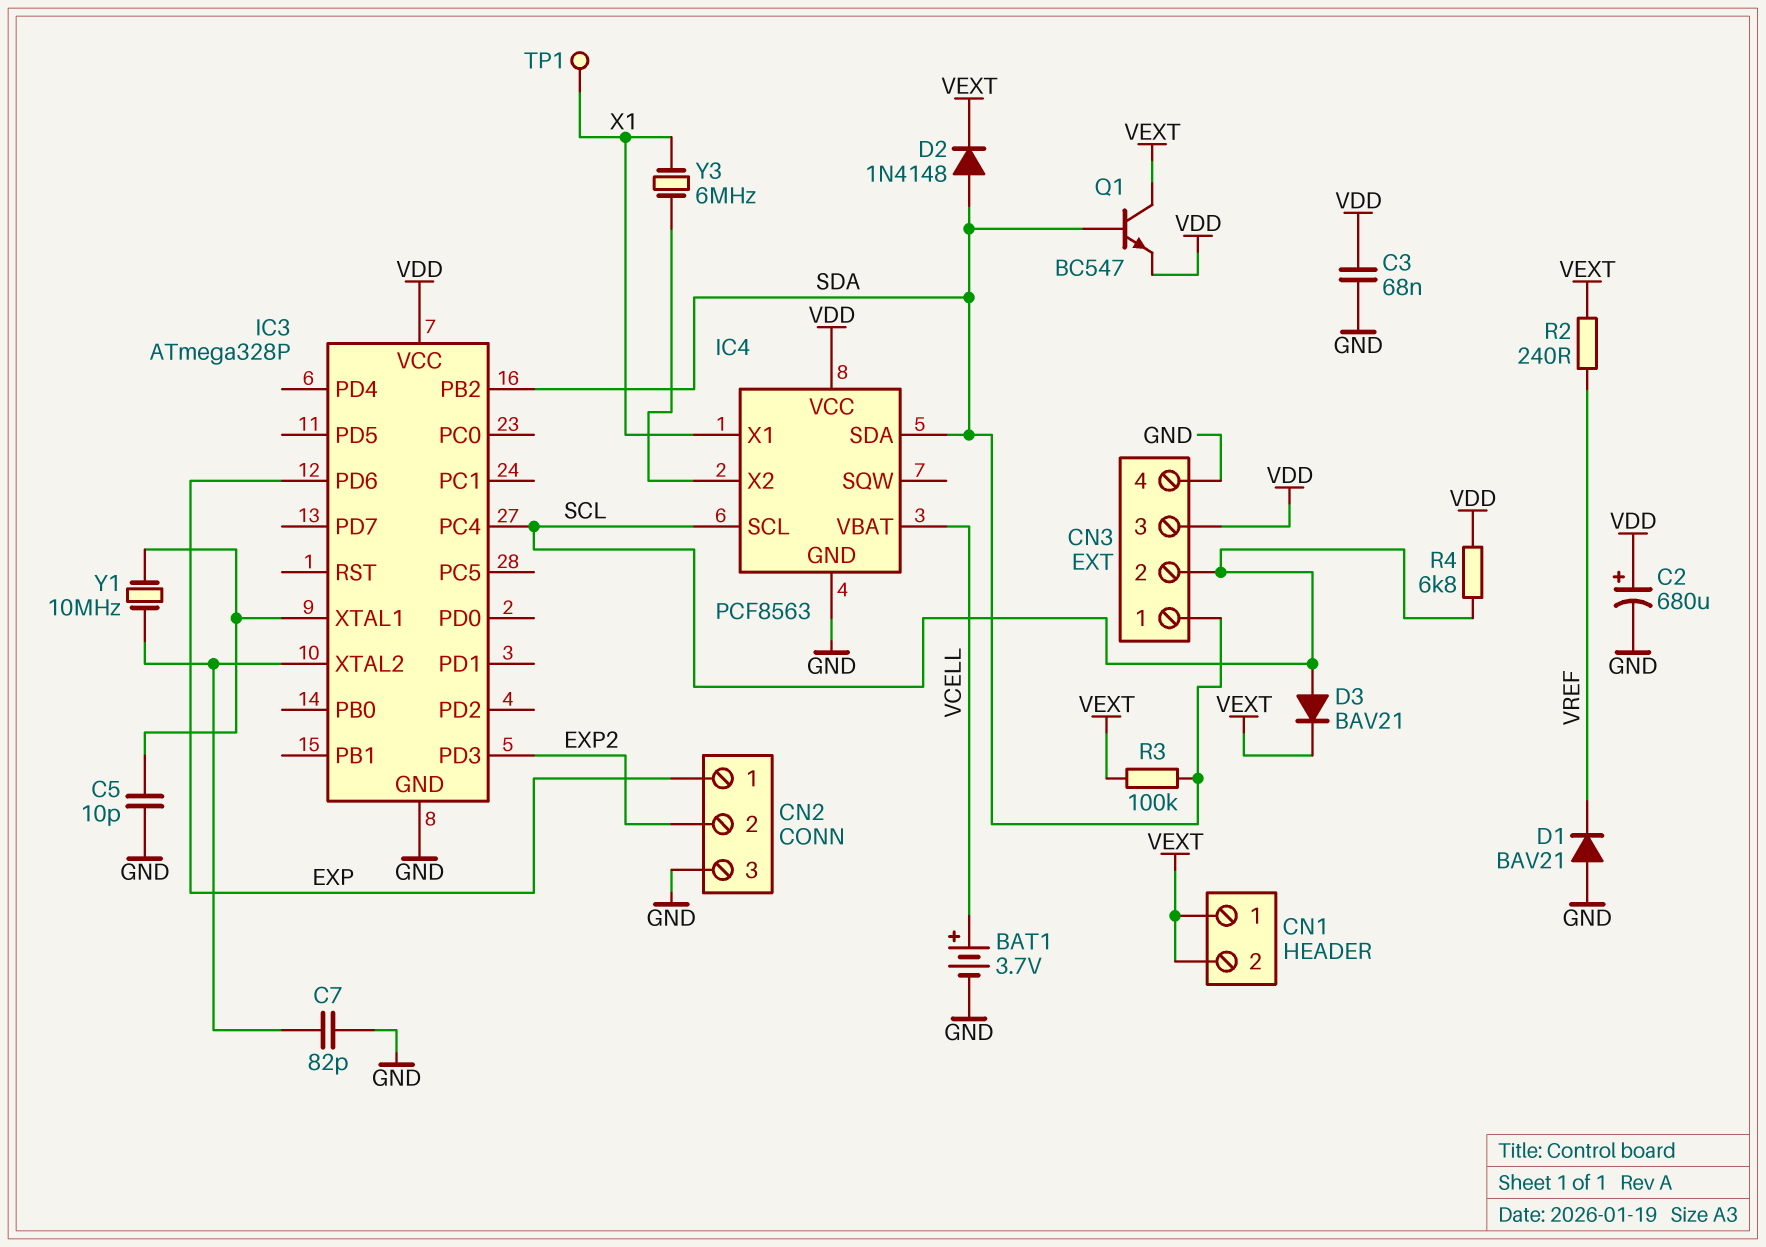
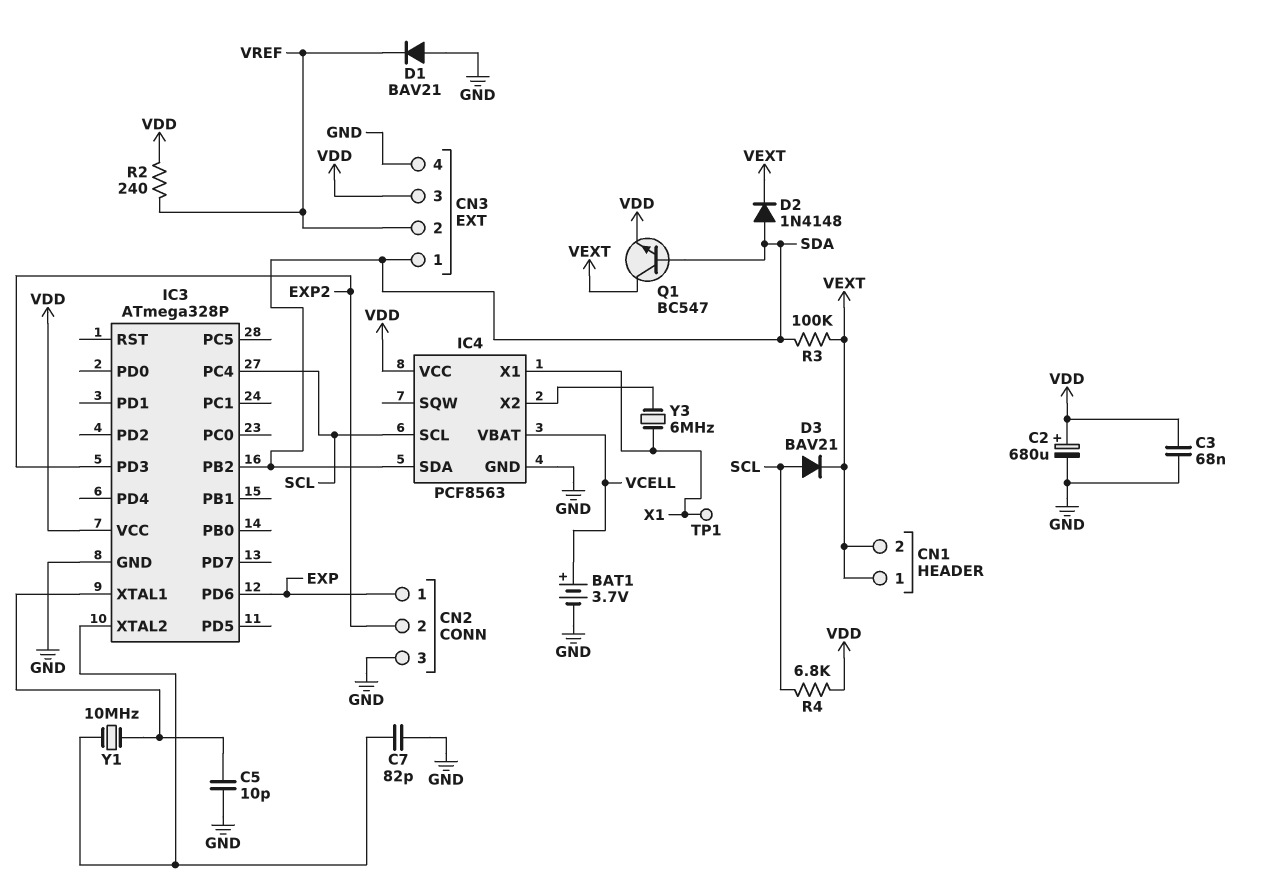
CN3 pin 2: SCL -> VREF
R2: 240 (VEXT, VREF) -> 240 (VDD, VREF)

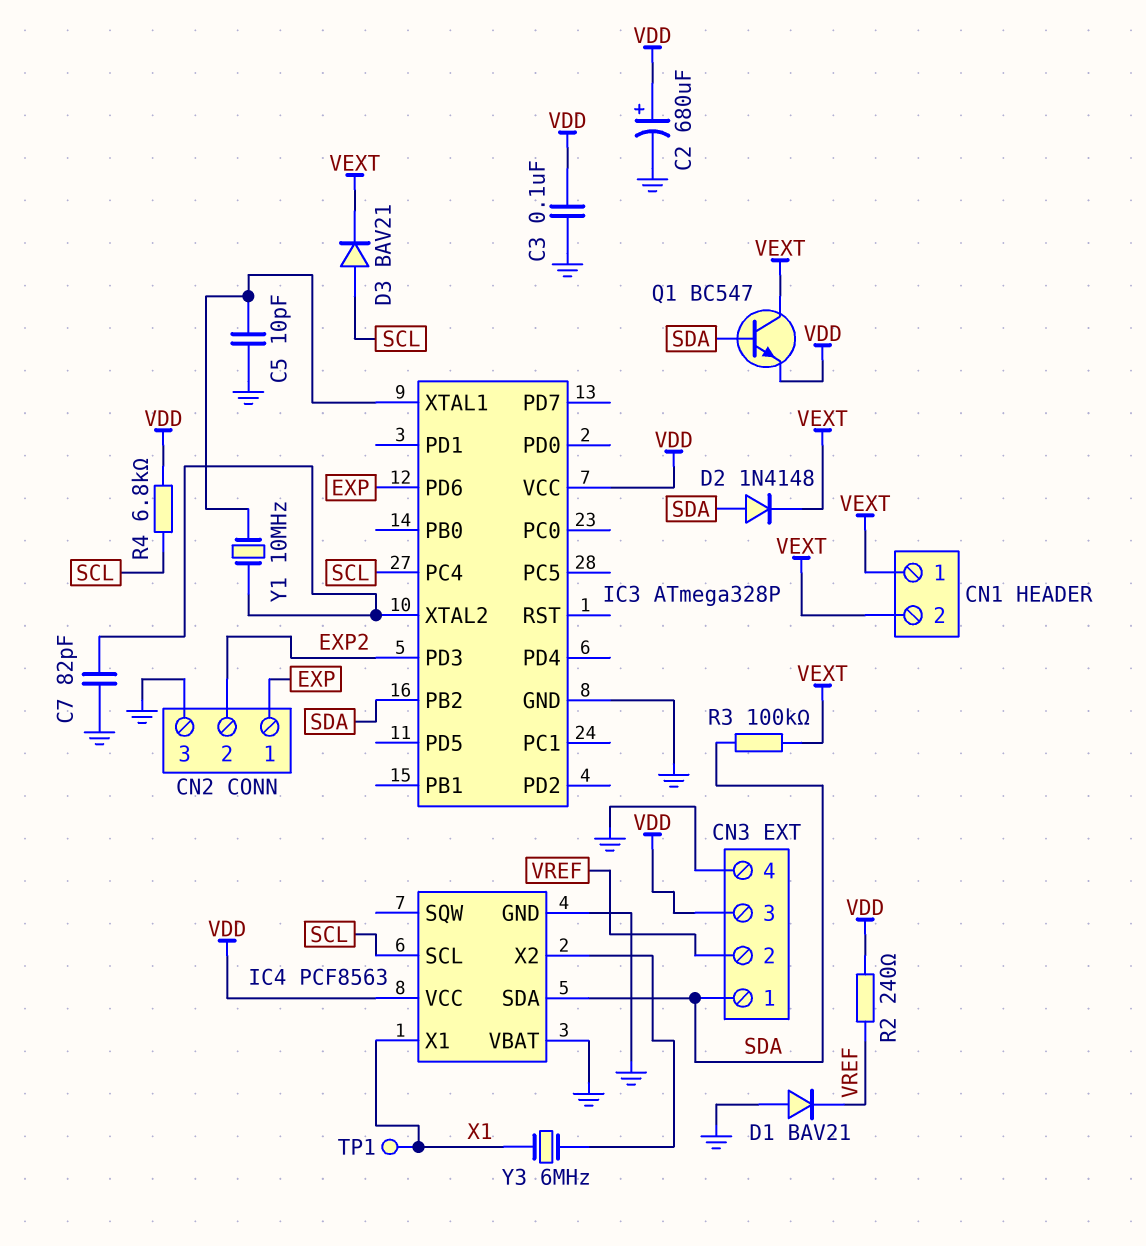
BAT1: 3.7V (plus VCELL, minus GND) -> none
C3: 68nF (GND, VDD) -> 100nF (GND, VDD)
IC4 pin VBAT: VCELL -> GND

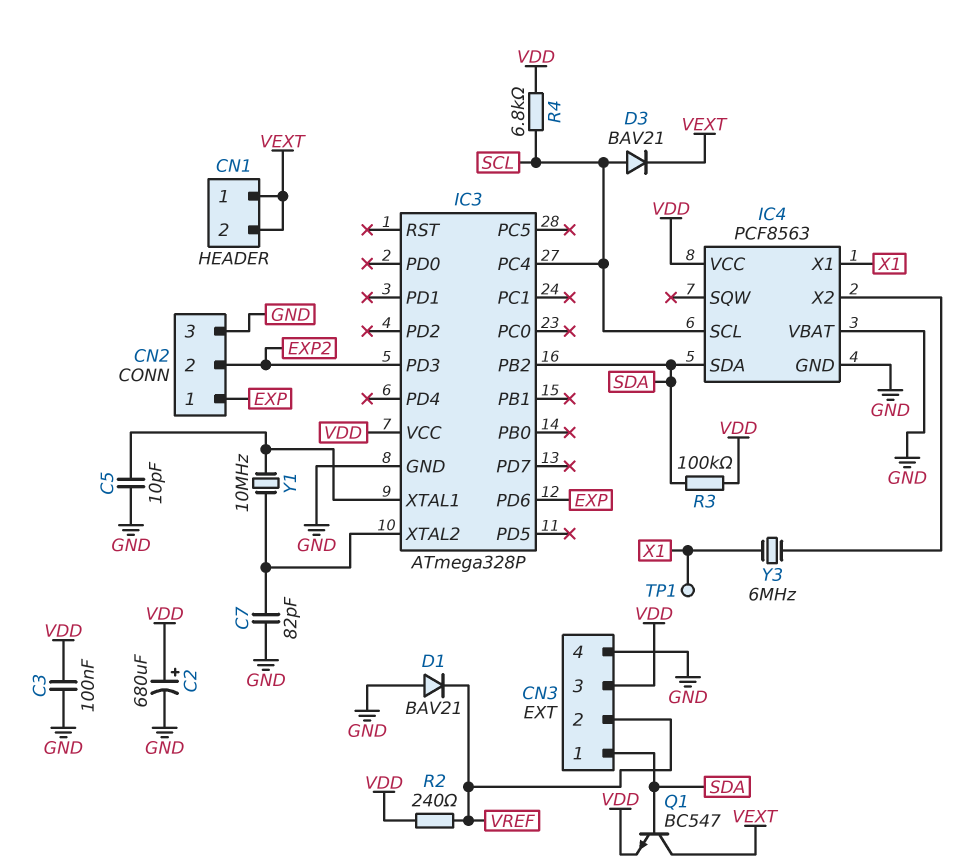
D2: diode 1N4148 (A SDA, K VEXT) -> none
R3: 100k (SDA, VEXT) -> 100k (SDA, VDD)

